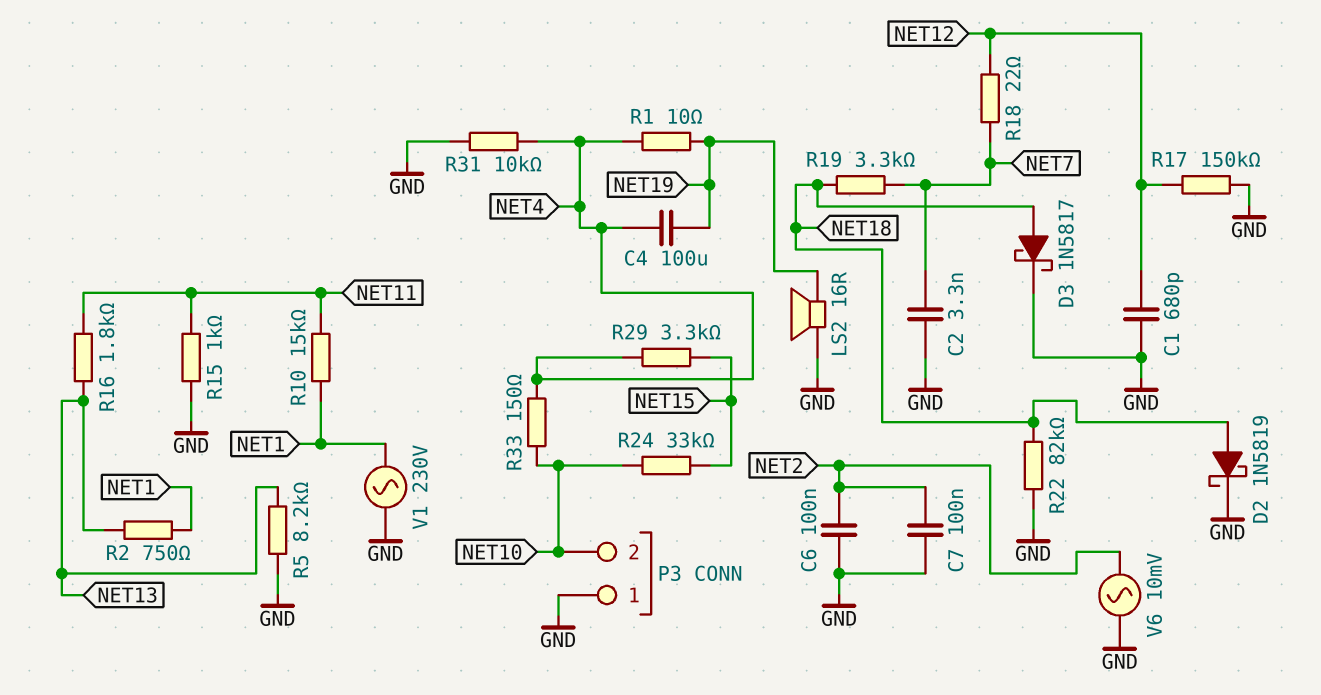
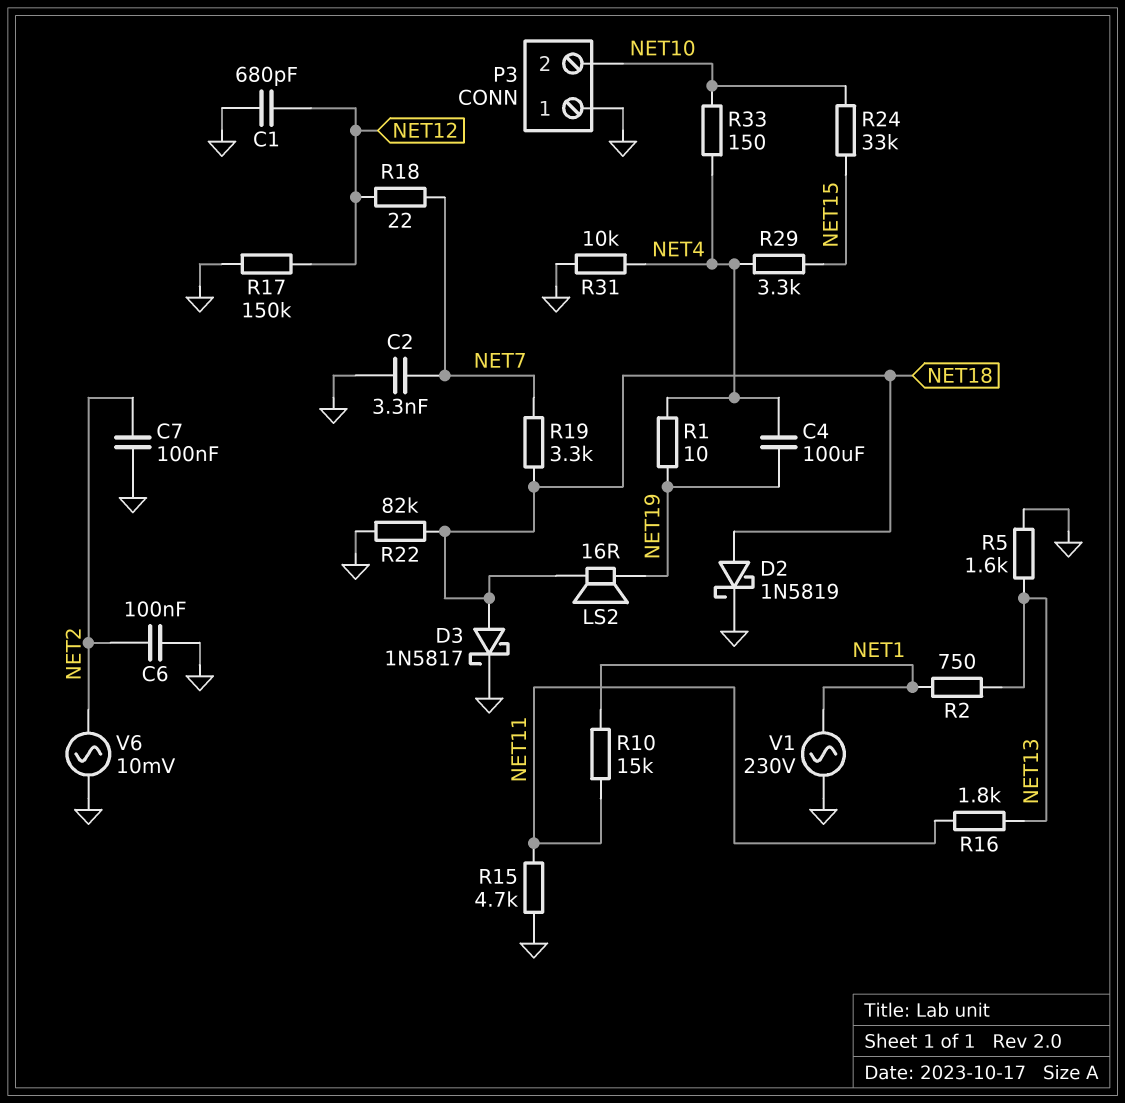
LS2: speaker 16R (GND, NET19) -> speaker 16R (NET18, NET19)
R5: 8.2k (GND, NET13) -> 1.6k (GND, NET13)
R15: 1k (GND, NET11) -> 4.7k (GND, NET11)

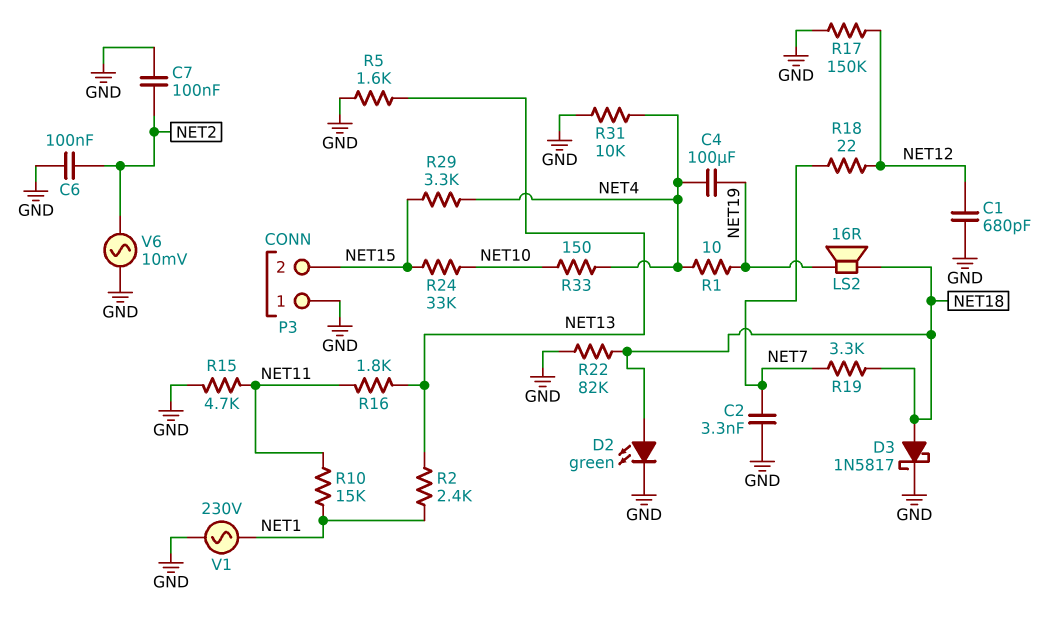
D2: schottky 1N5819 (A NET18, K GND) -> LED green (A NET18, K GND)
P3 pin 2: NET10 -> NET15
R2: 750 (NET1, NET13) -> 2.4k (NET1, NET13)

